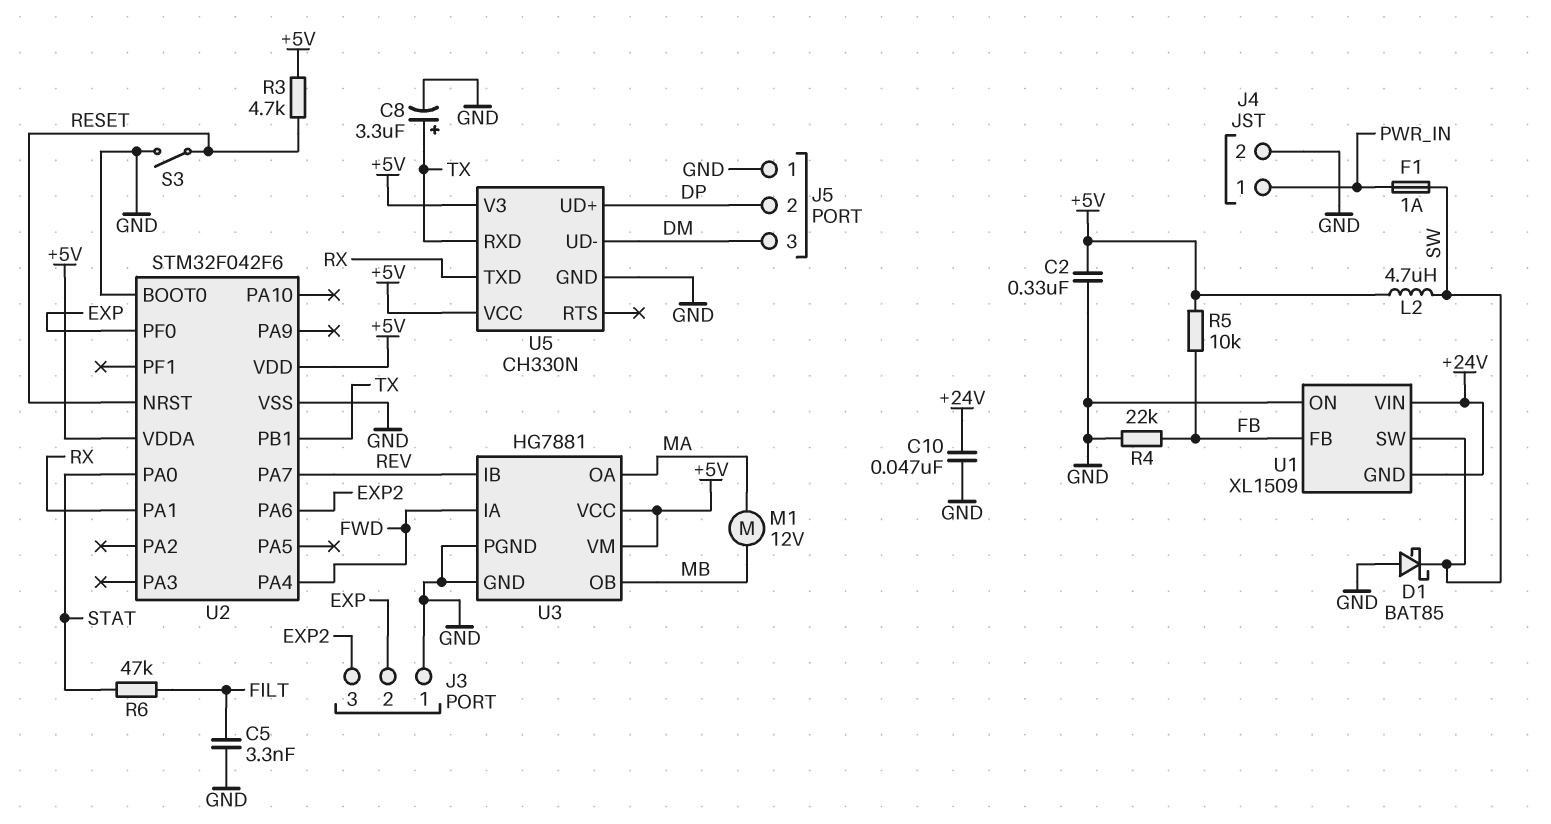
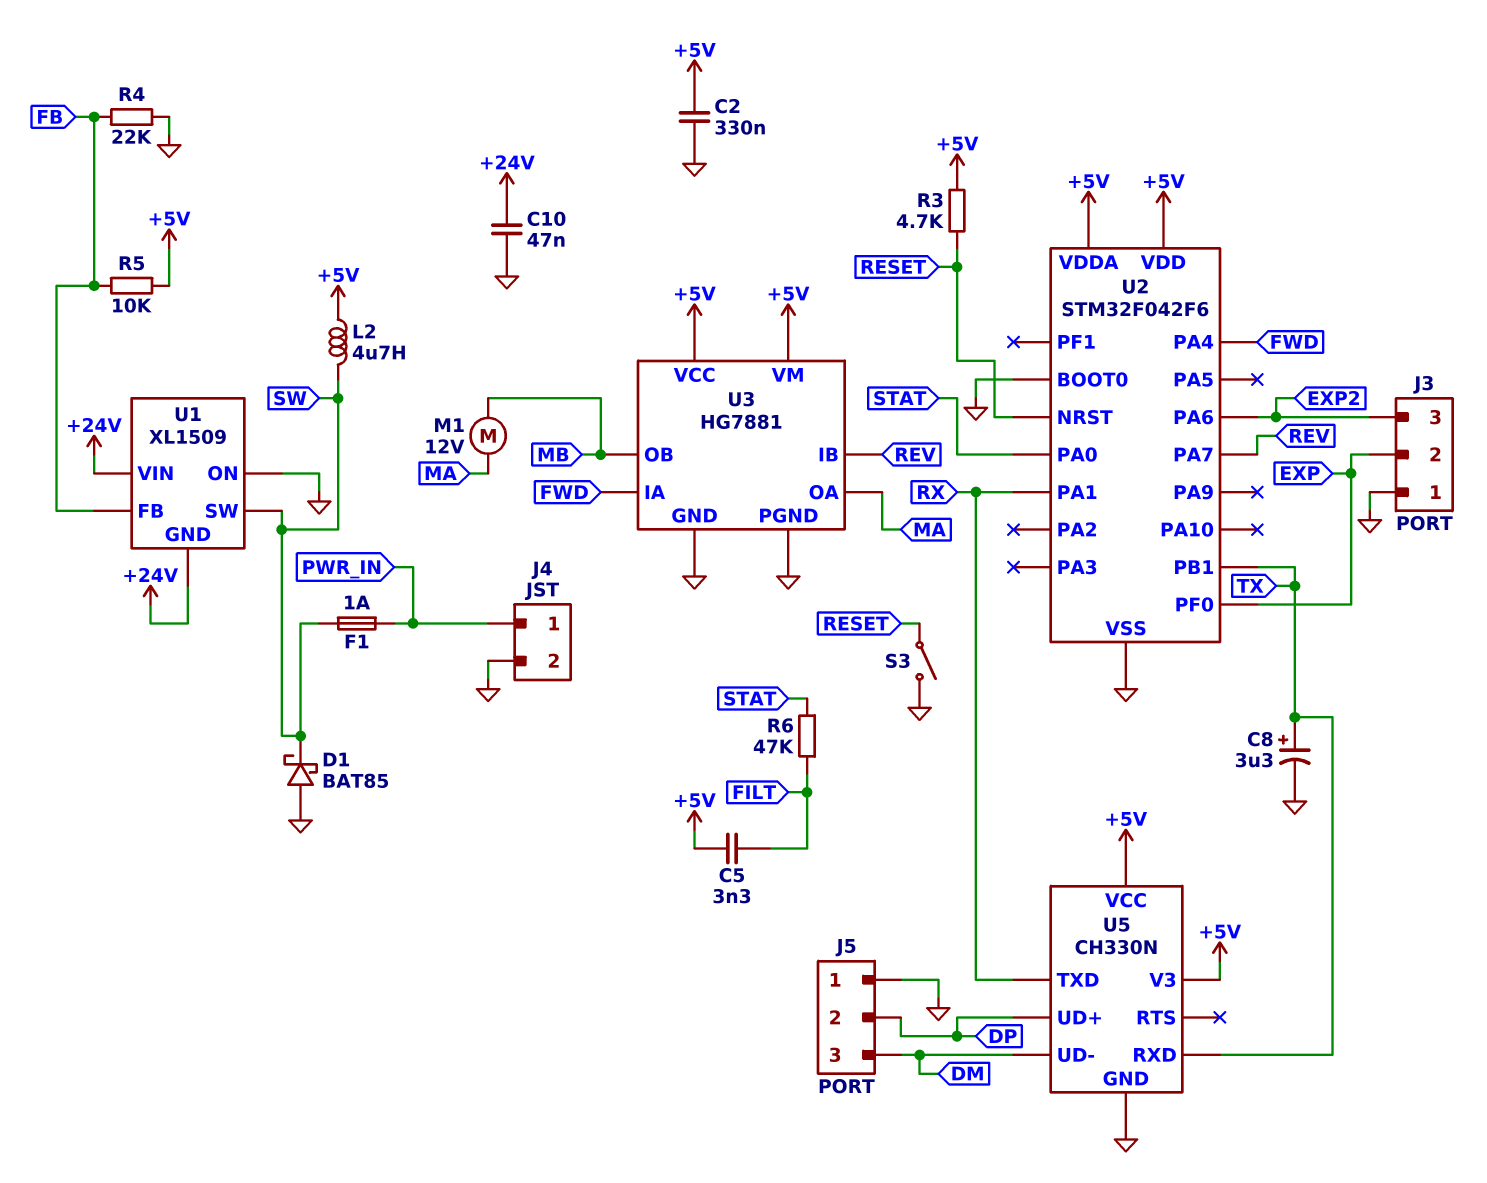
C5: 3.3nF (FILT, GND) -> 3.3nF (+5V, FILT)

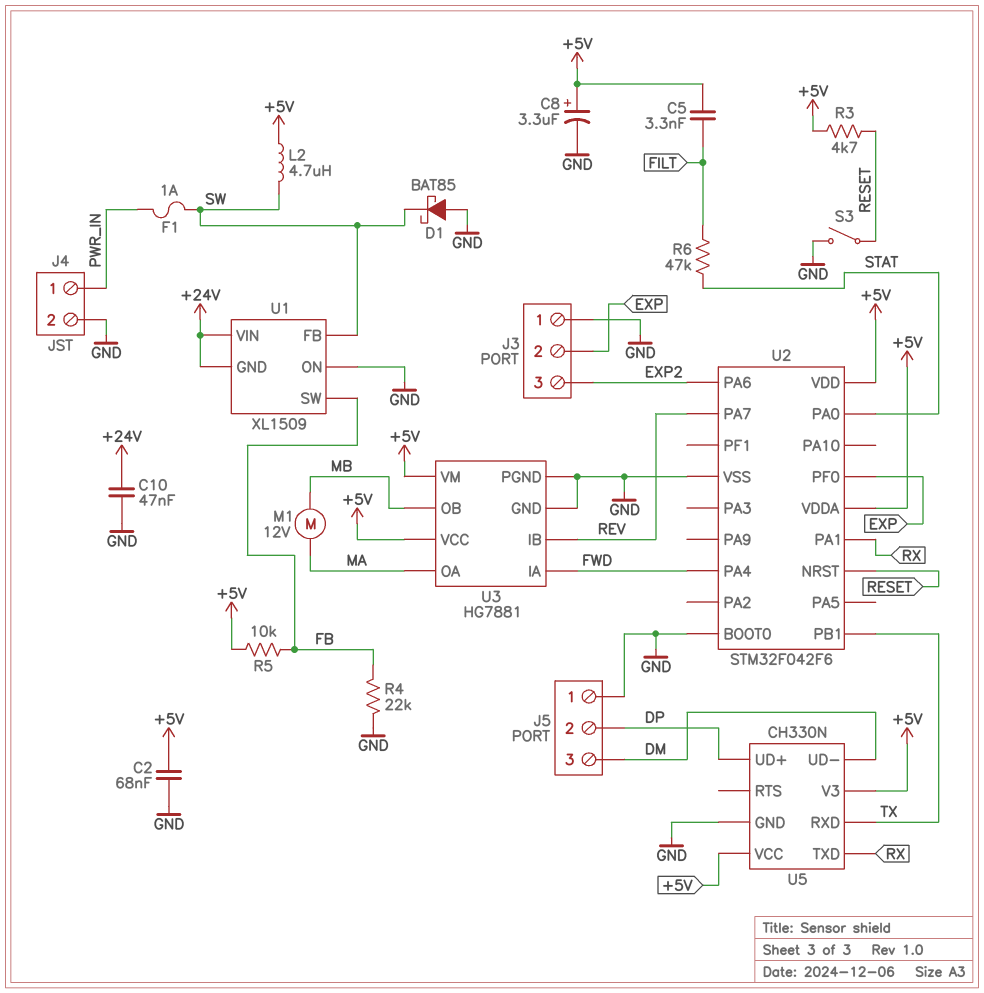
C2: 330nF (+5V, GND) -> 68nF (+5V, GND)
C8: 3.3uF (plus TX, minus GND) -> 3.3uF (plus +5V, minus GND)
U1 pin FB: FB -> SW
U1 pin SW: SW -> FB

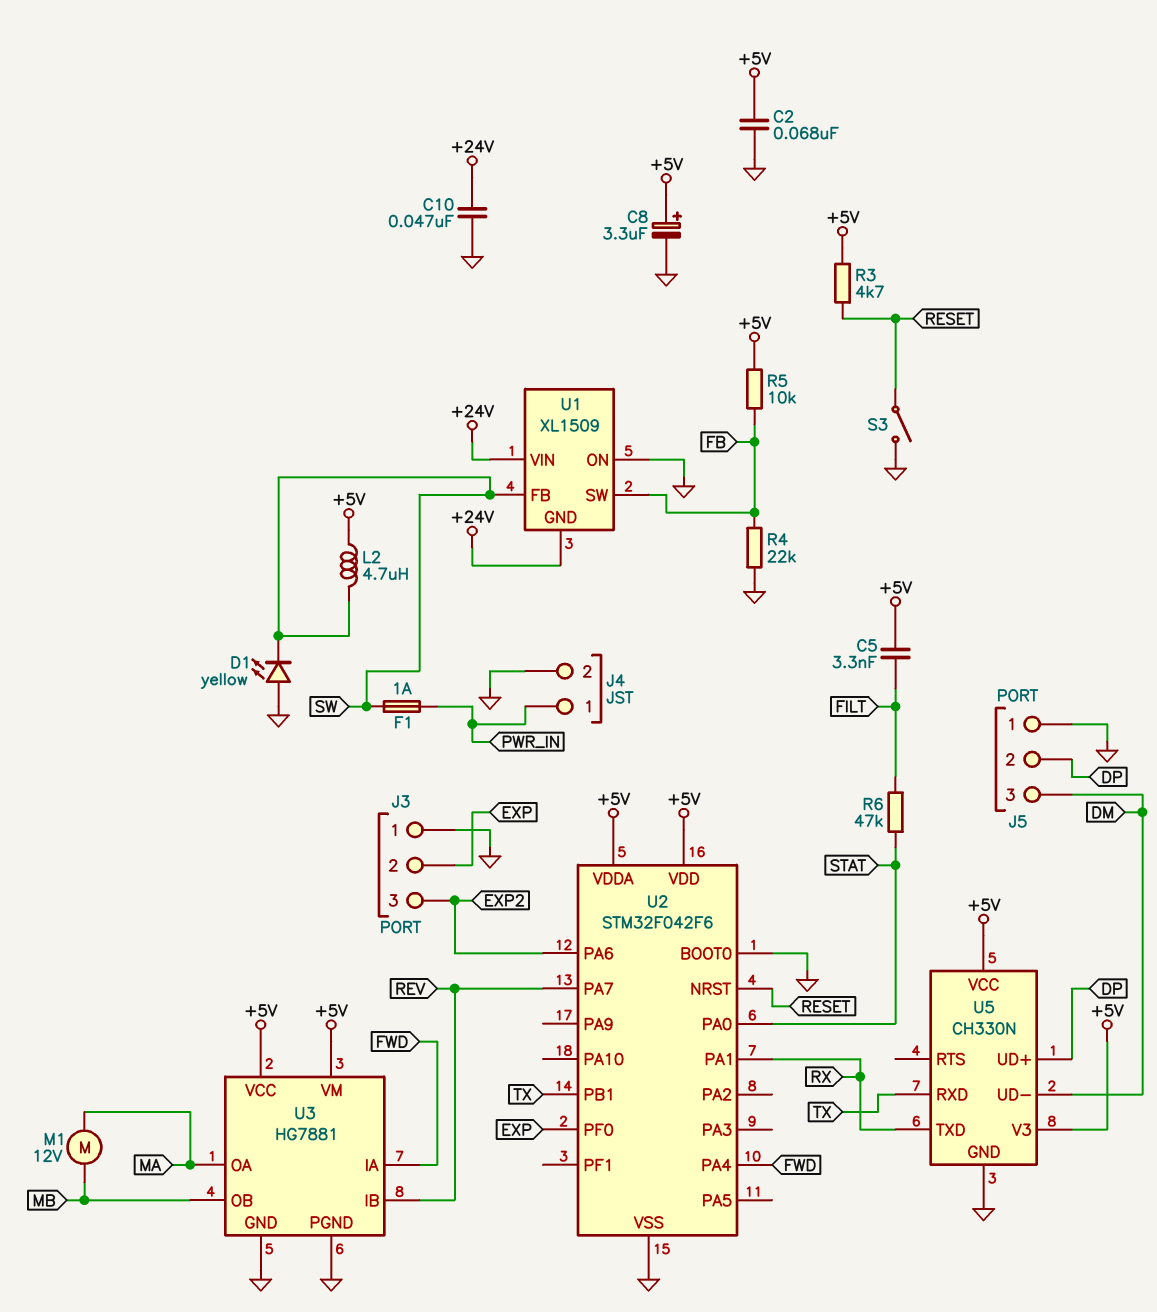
D1: schottky BAT85 (A GND, K SW) -> LED yellow (A GND, K SW)

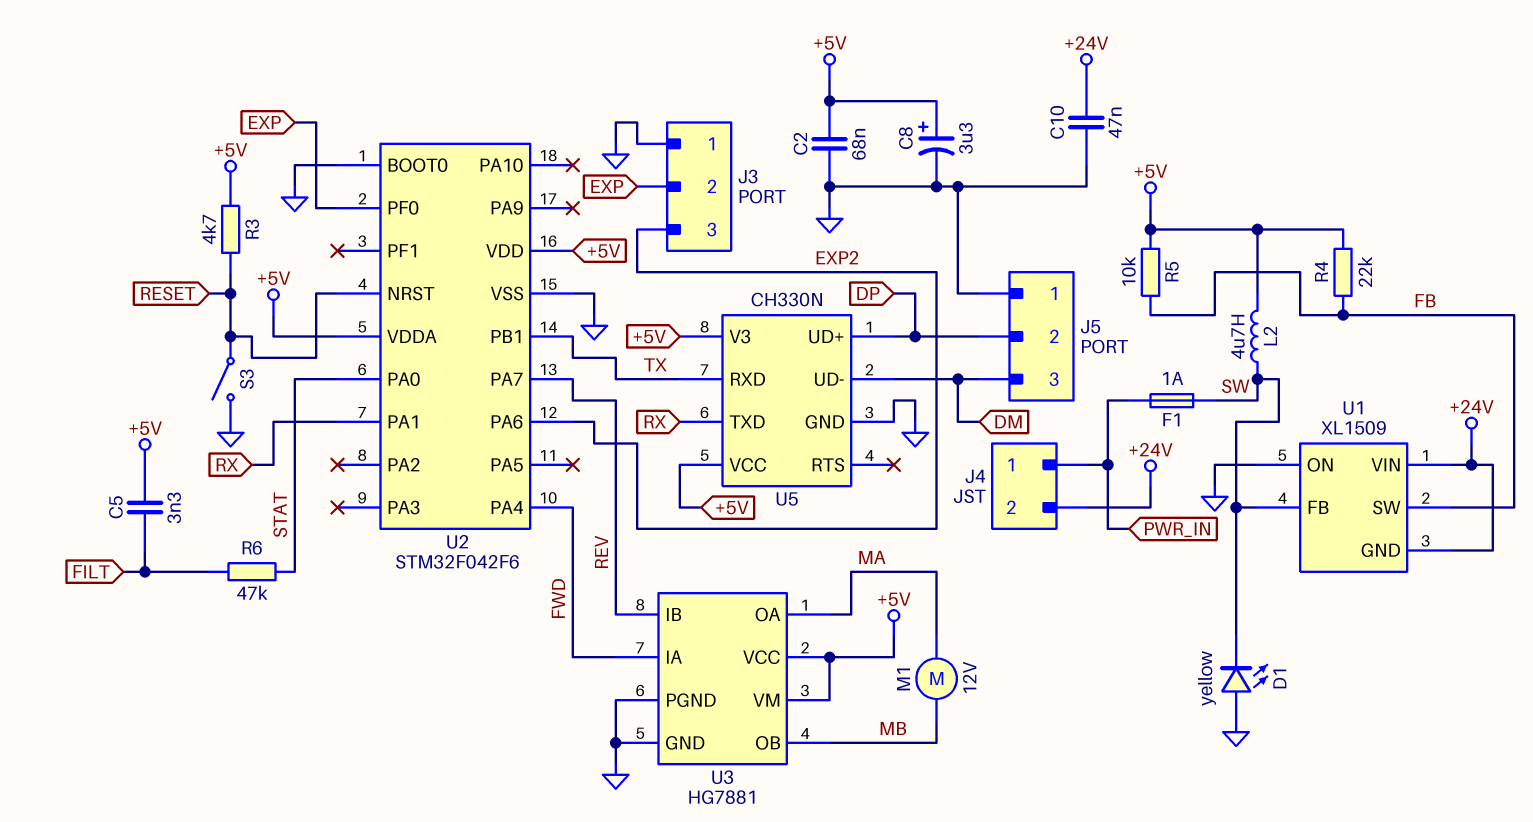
J4 pin 2: GND -> +24V
R4: 22k (FB, GND) -> 22k (+5V, FB)

